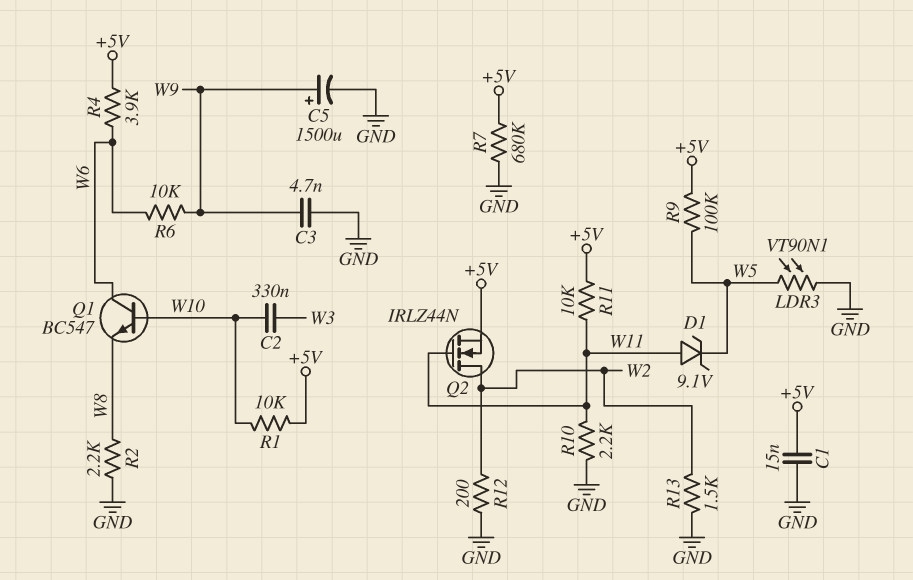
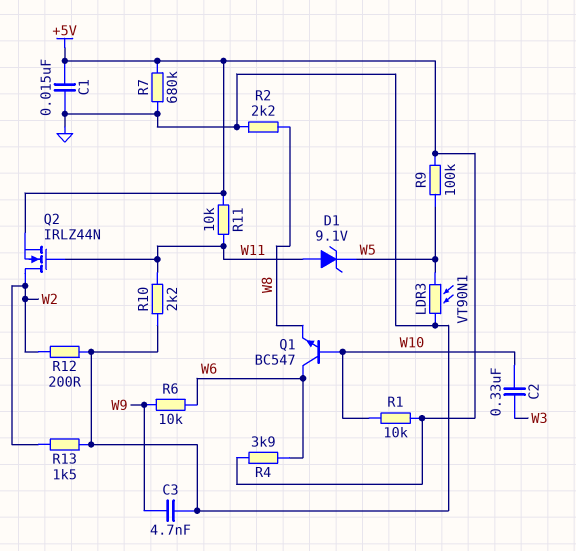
C5: 1500uF (plus W9, minus GND) -> none

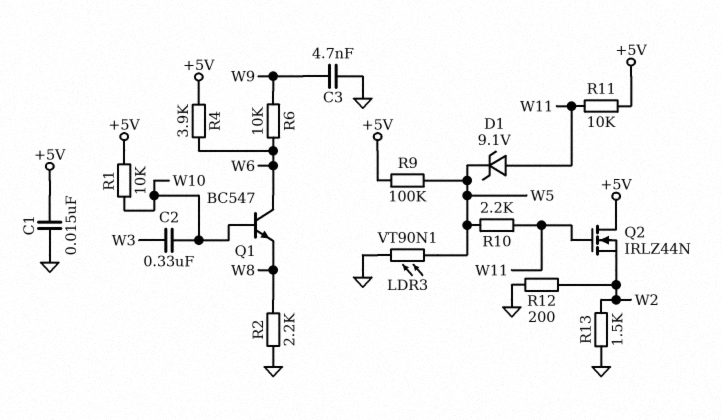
Q2: NMOS IRLZ44N (G W11, D W2, S +5V) -> NMOS IRLZ44N (G W11, D +5V, S W2)
R7: 680k (+5V, GND) -> none
R10: 2.2k (GND, W11) -> 2.2k (W5, W11)

